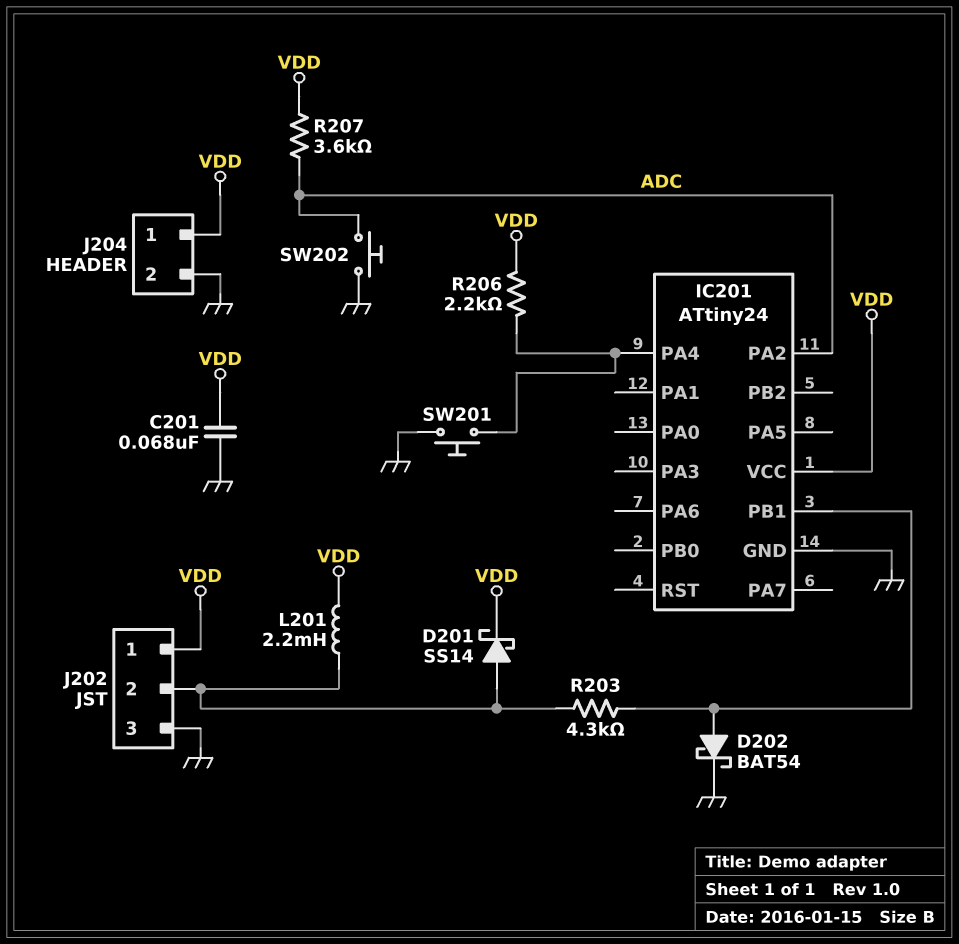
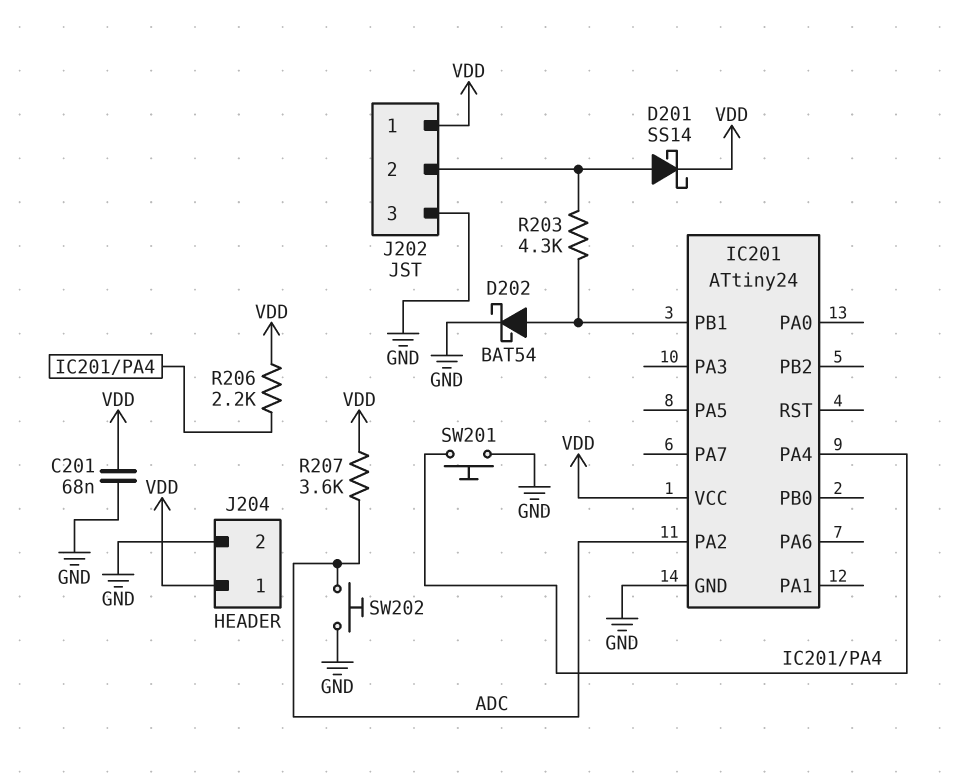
L201: 2.2mH (J202/2, VDD) -> none

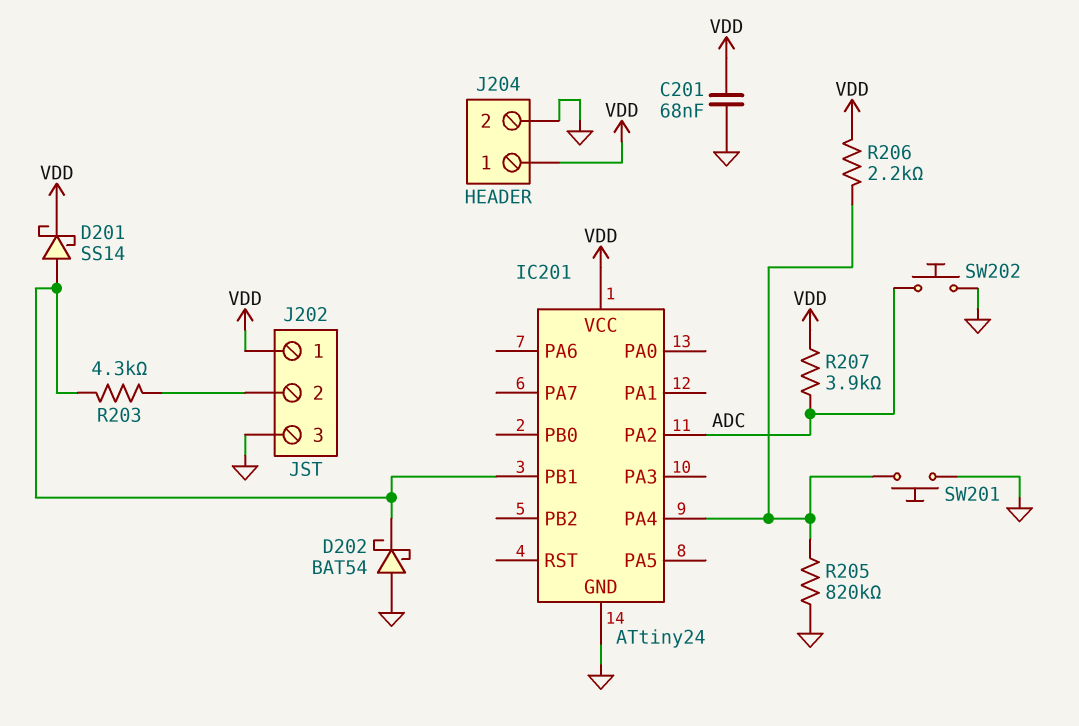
D201: schottky SS14 (A J202/2, K VDD) -> schottky SS14 (A IC201/PB1, K VDD)
D202: schottky BAT54 (A IC201/PB1, K GND) -> schottky BAT54 (A GND, K IC201/PB1)
R205: none -> 820k (GND, IC201/PA4)
R207: 3.6k (ADC, VDD) -> 3.9k (ADC, VDD)

